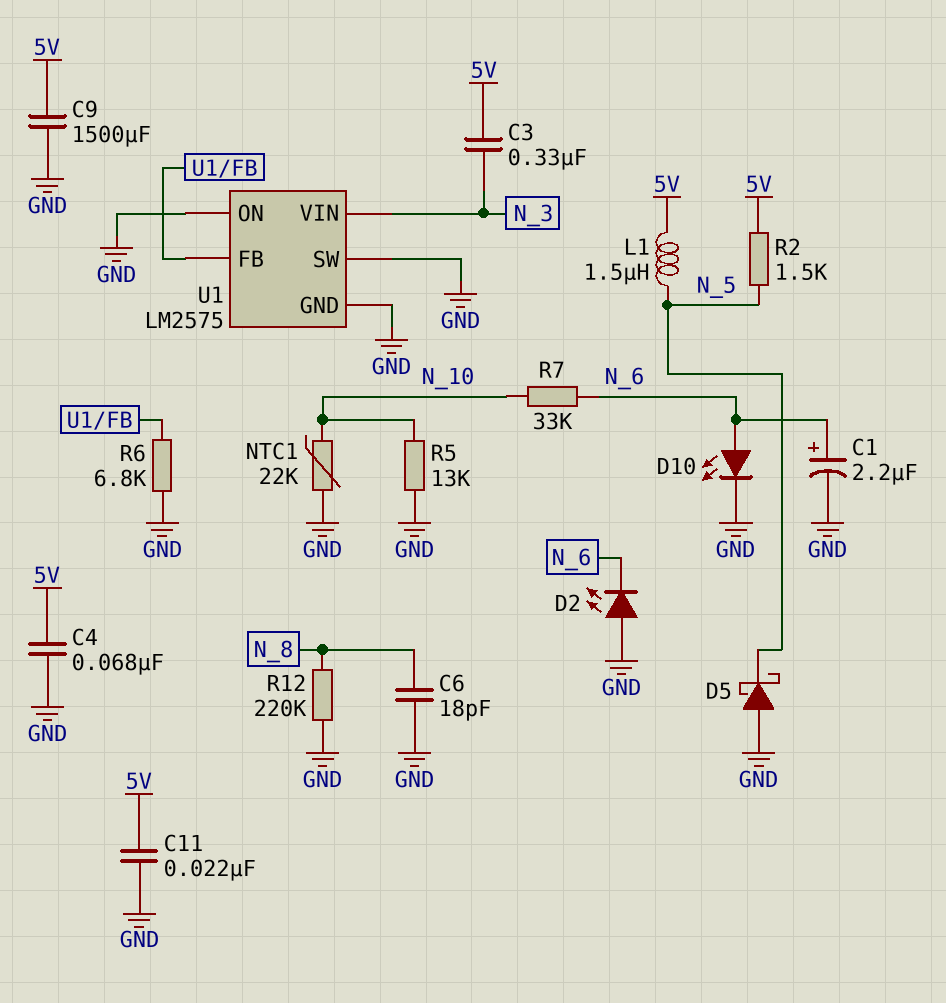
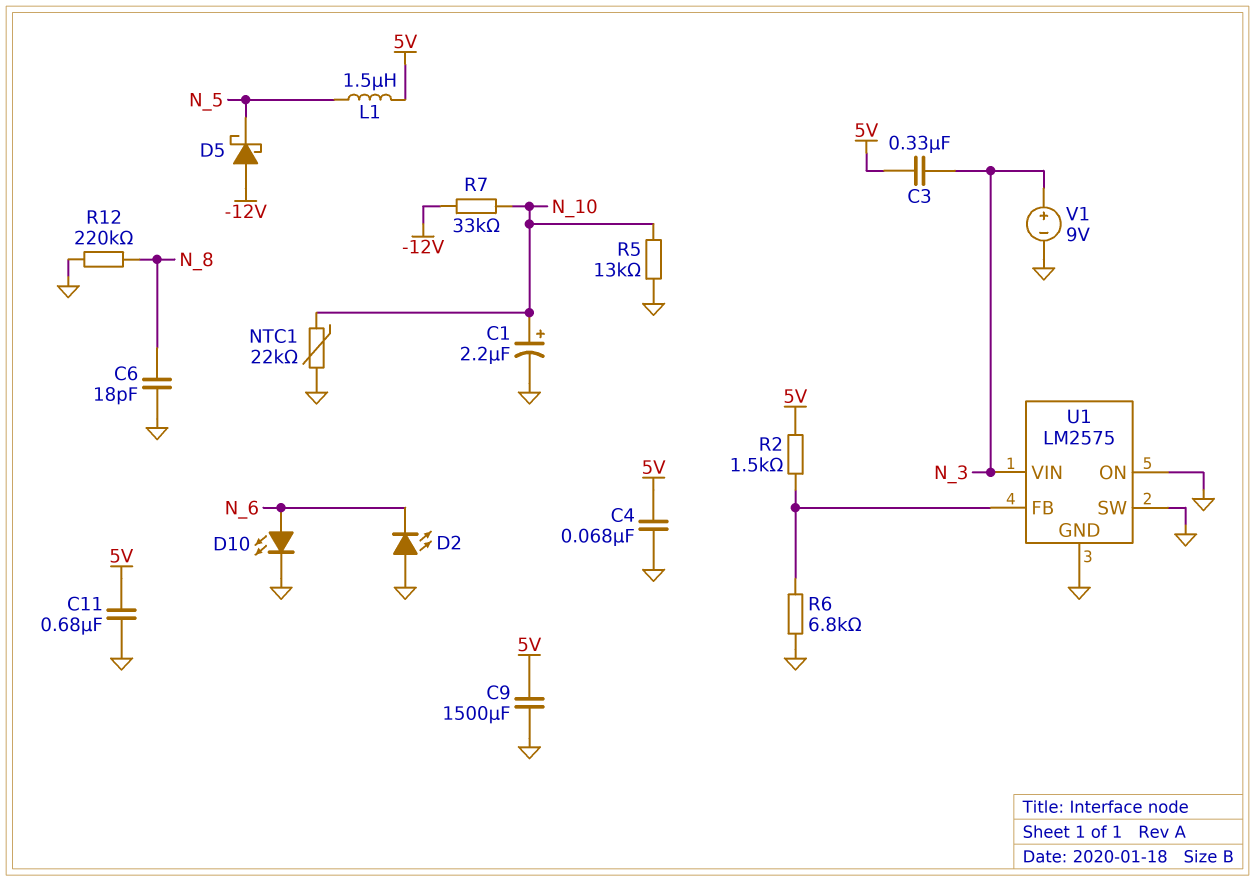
C1: 2.2uF (plus N_6, minus GND) -> 2.2uF (plus N_10, minus GND)
C11: 22nF (5V, GND) -> 680nF (5V, GND)
D5: schottky (A GND, K N_5) -> schottky (A -12V, K N_5)
R2: 1.5k (5V, N_5) -> 1.5k (5V, U1/FB)
R7: 33k (N_6, N_10) -> 33k (-12V, N_10)
V1: none -> 9V (plus N_3, minus GND)

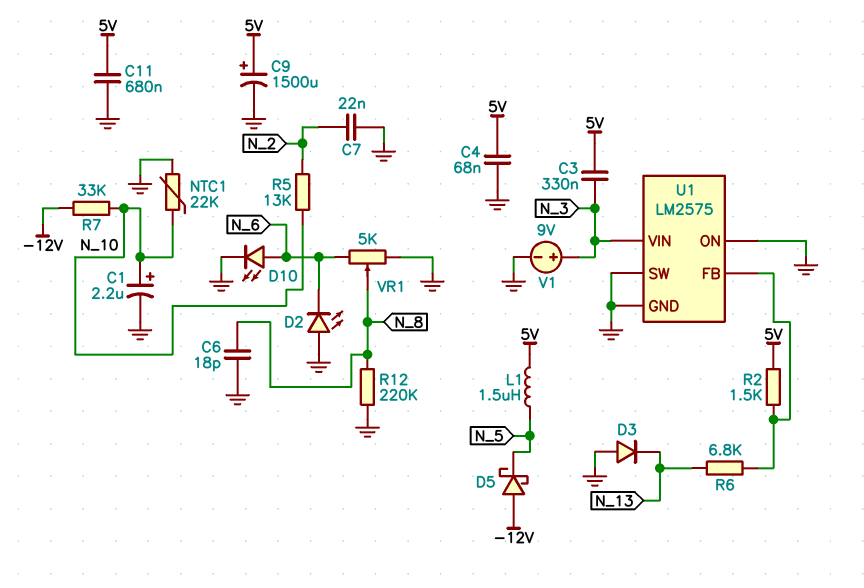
C7: none -> 22nF (GND, N_2)
C9: 1500uF (5V, GND) -> 1500uF (plus 5V, minus GND)
D3: none -> diode (A GND, K N_13)
R5: 13k (GND, N_10) -> 13k (N_2, N_10)
R6: 6.8k (GND, U1/FB) -> 6.8k (N_13, U1/FB)
VR1: none -> 5k (GND, N_6, wiper N_8)

